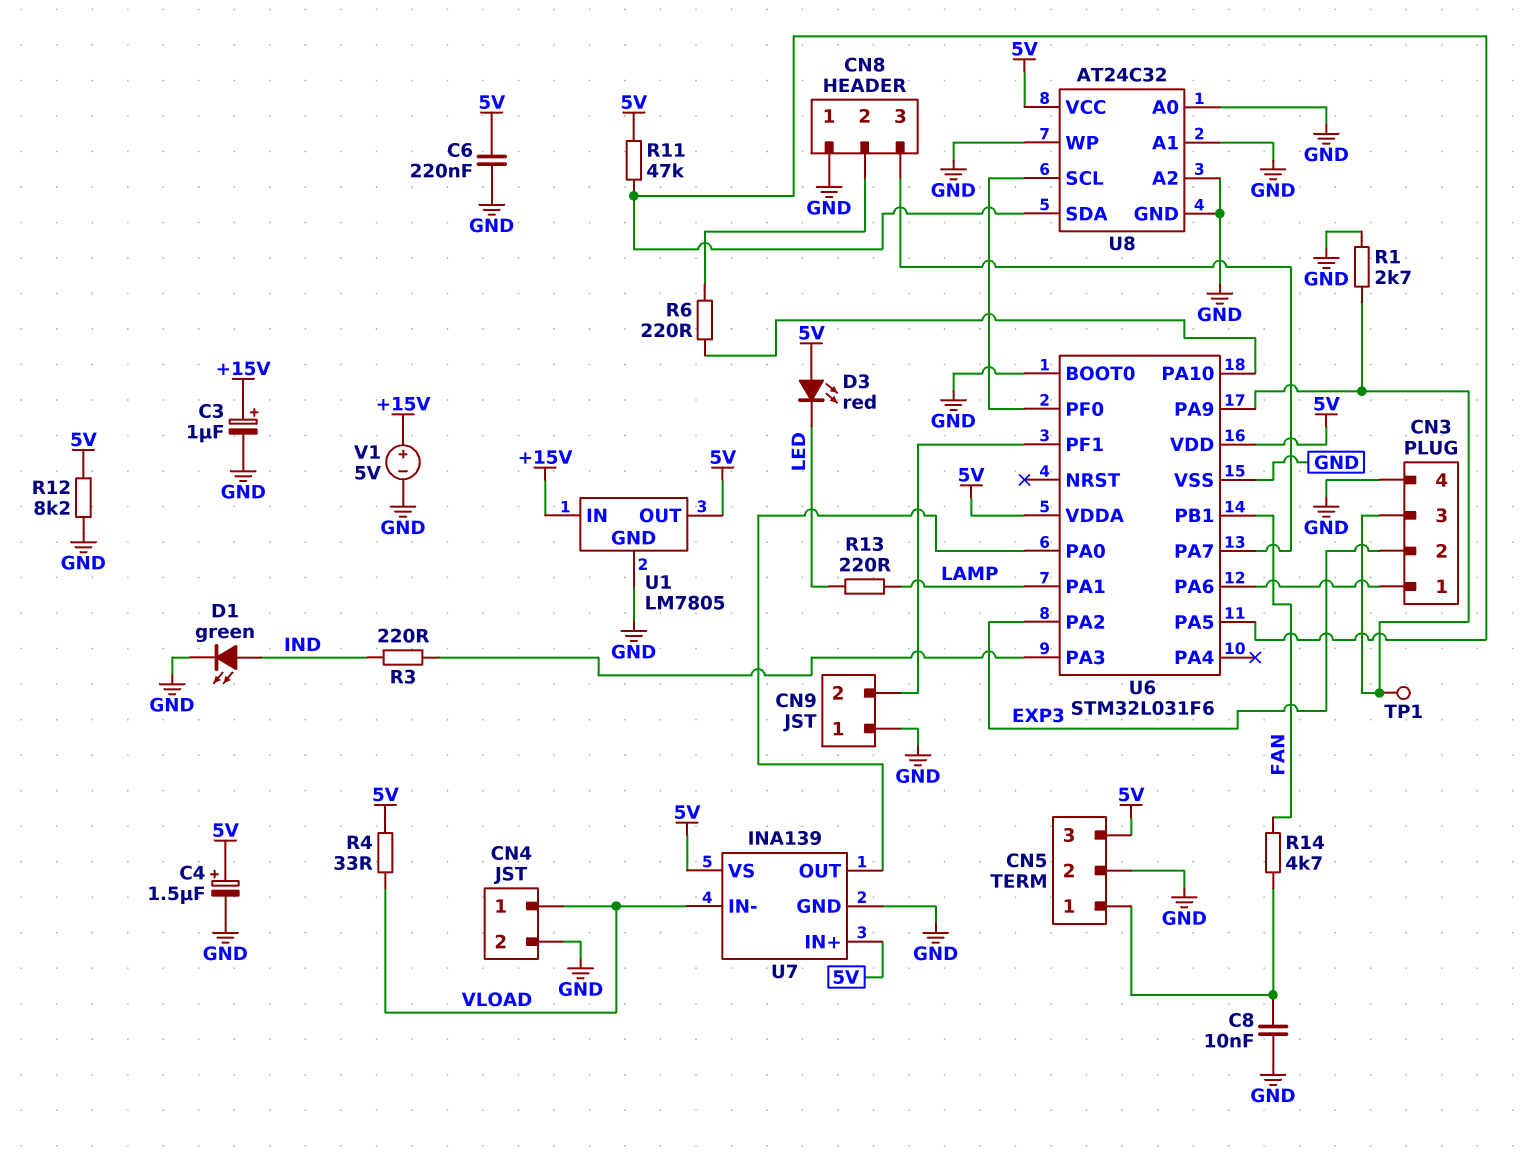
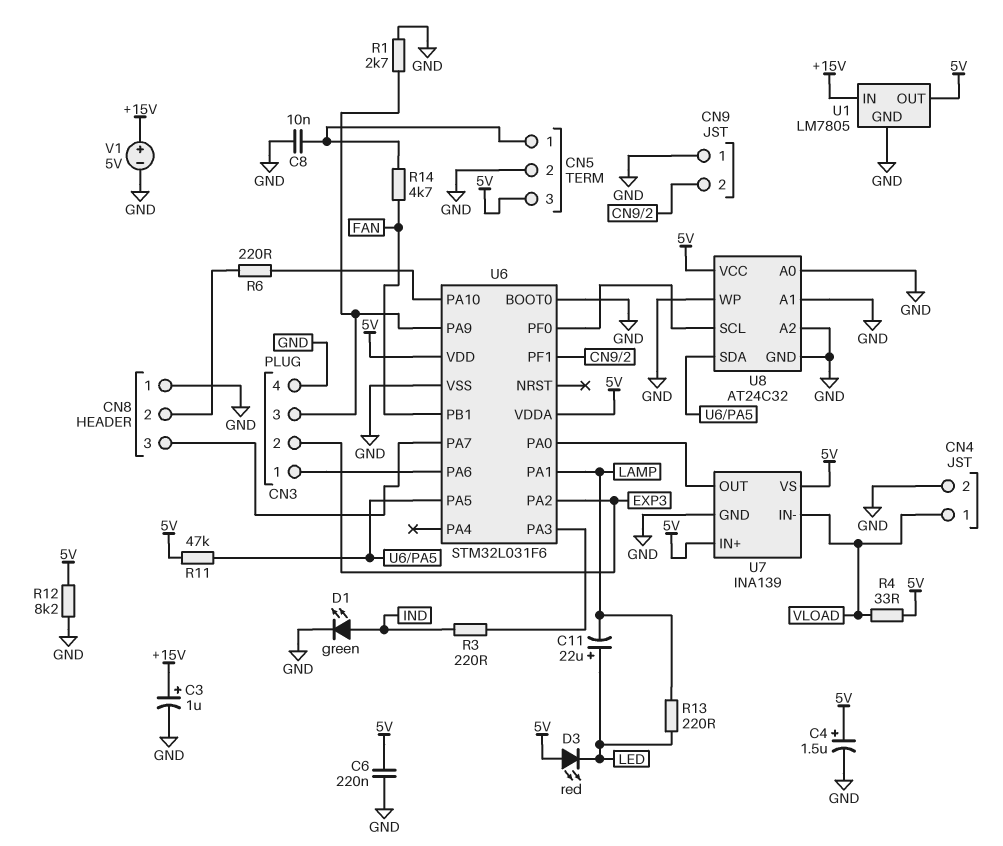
C11: none -> 22uF (plus LED, minus LAMP)
TP1: test point (CN3/3) -> none

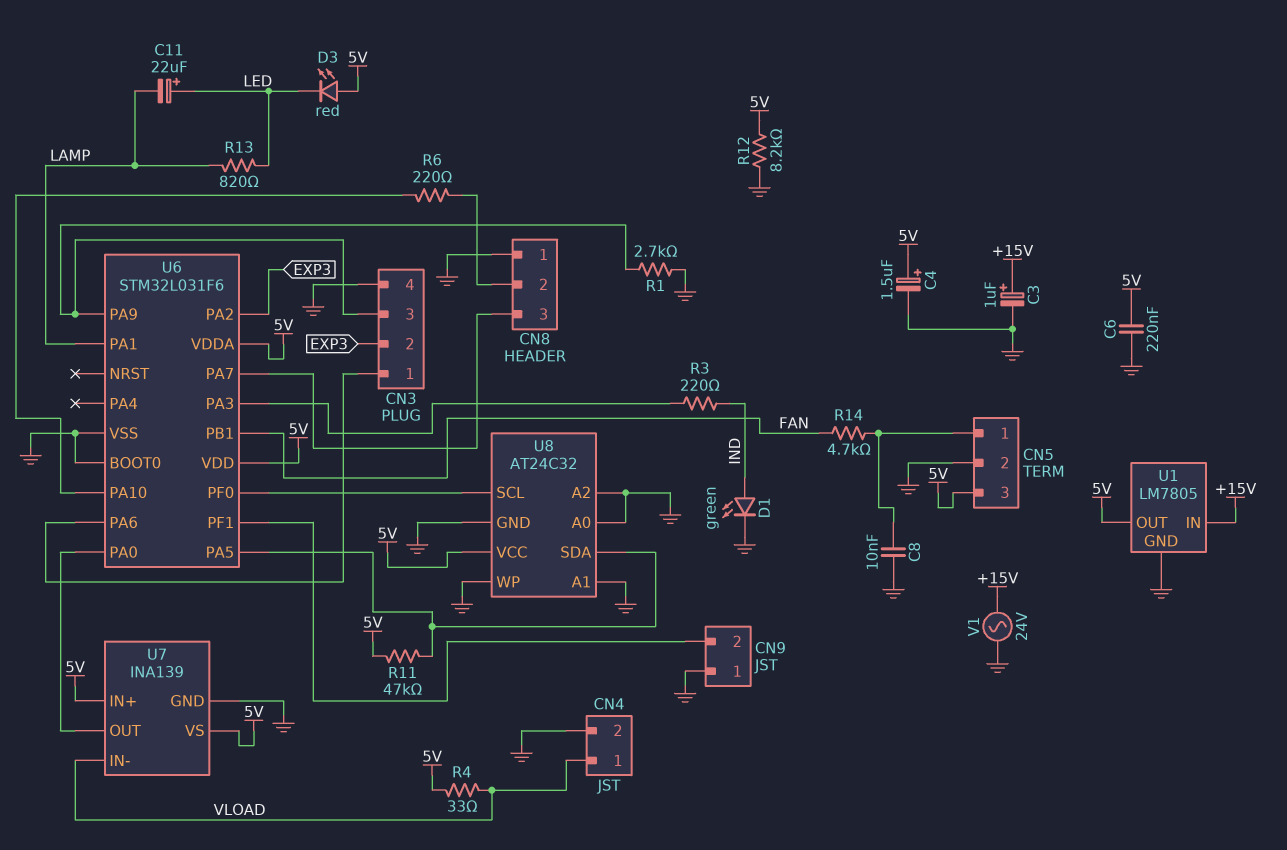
R13: 220 (LAMP, LED) -> 820 (LAMP, LED)
V1: 5V (plus +15V, minus GND) -> AC 24V (+15V, GND)

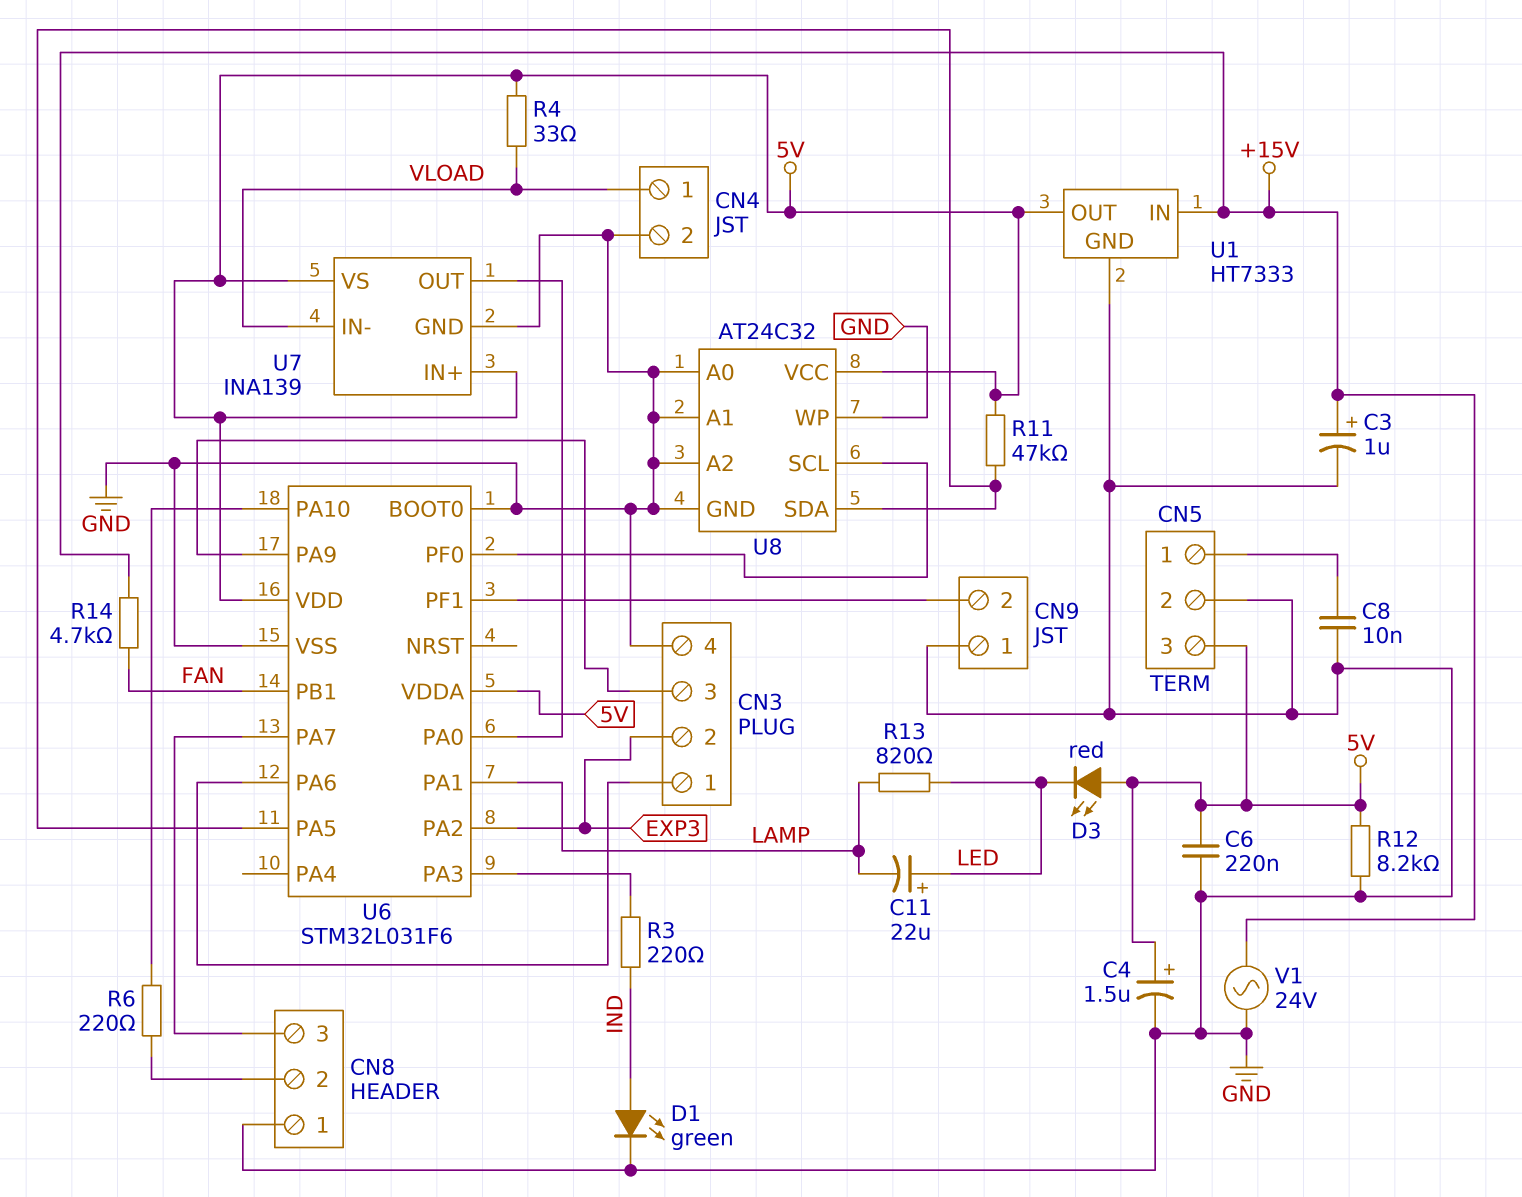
R1: 2.7k (CN3/3, GND) -> none
R14: 4.7k (CN5/1, FAN) -> 4.7k (+15V, FAN)
U1: LM7805 -> HT7333

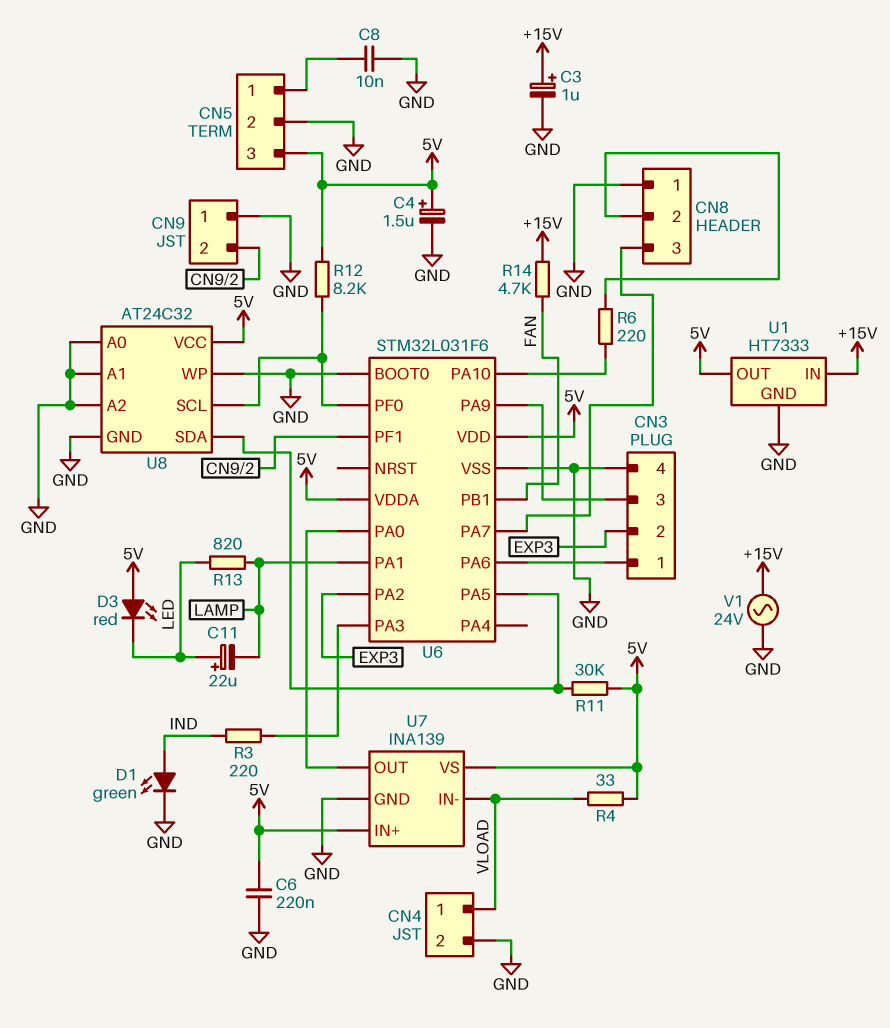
R11: 47k (5V, U6/PA5) -> 30k (5V, U6/PA5)
R12: 8.2k (5V, GND) -> 8.2k (5V, U6/PF0)

